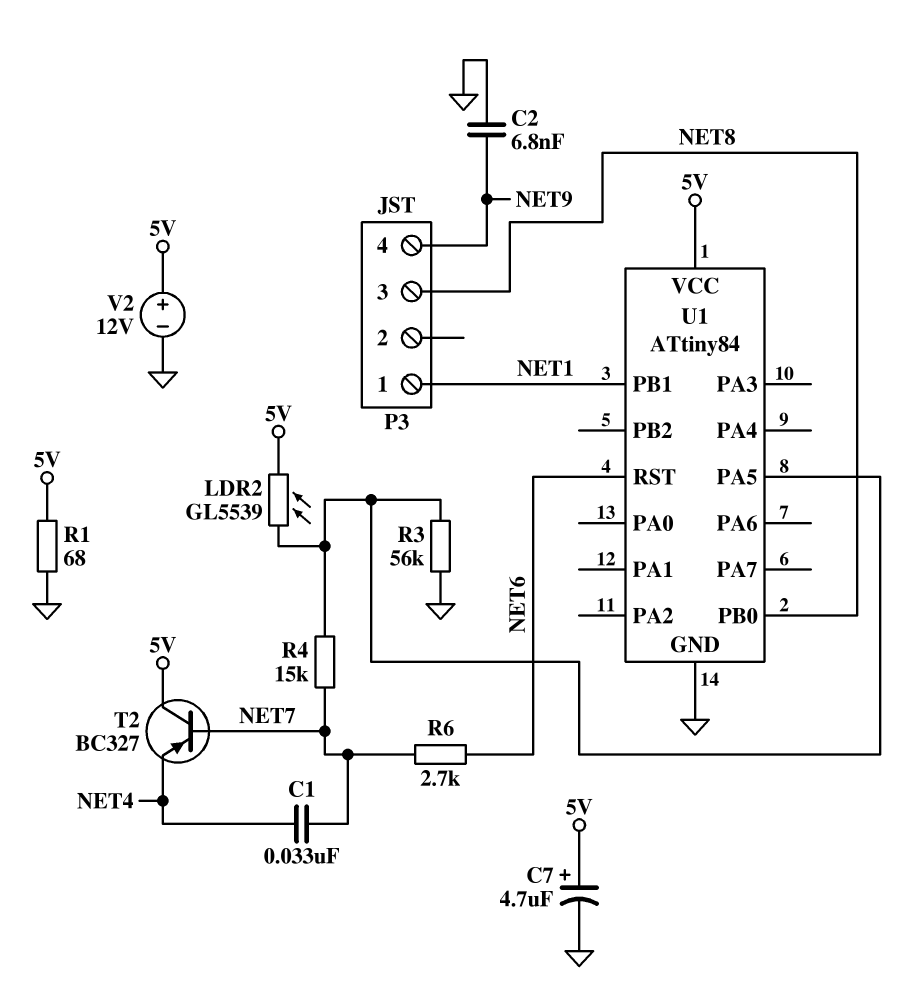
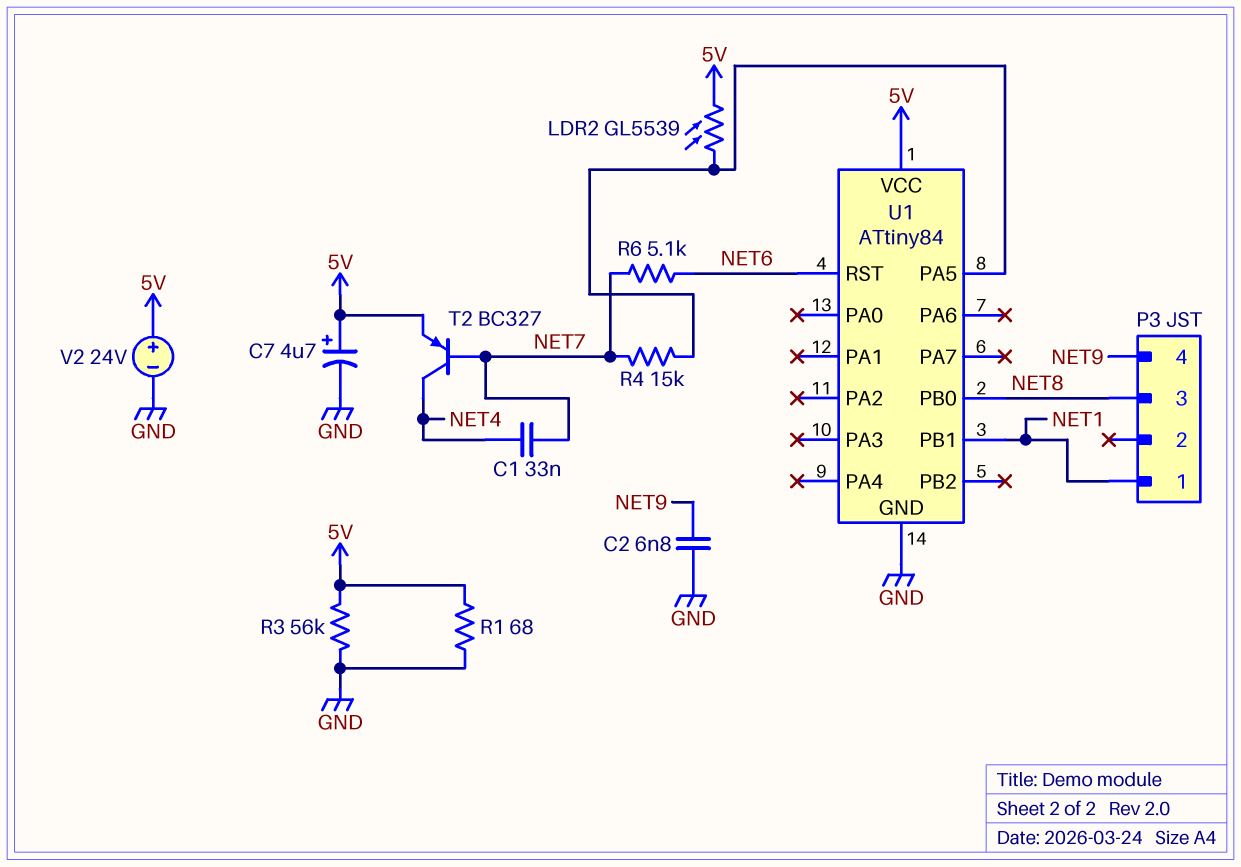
R3: 56k (GND, U1/PA5) -> 56k (5V, GND)
R6: 2.7k (NET6, NET7) -> 5.1k (NET6, NET7)
T2: PNP BC327 (B NET7, C 5V, E NET4) -> PNP BC327 (B NET7, C NET4, E 5V)
V2: 12V (plus 5V, minus GND) -> 24V (plus 5V, minus GND)

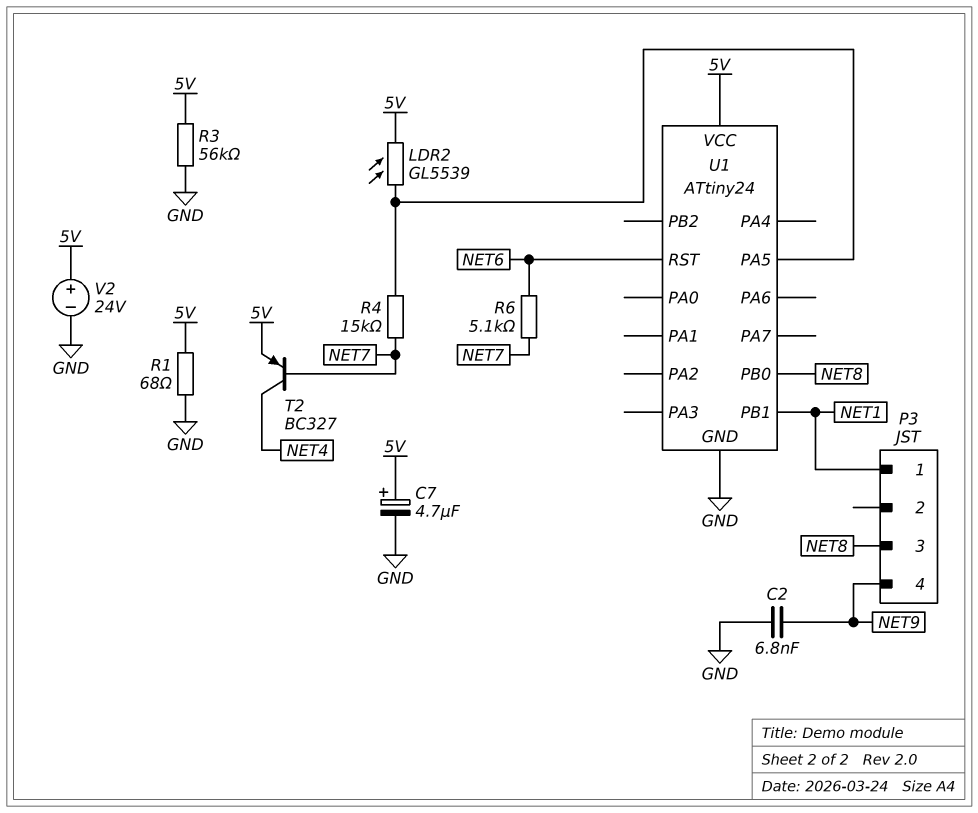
C1: 33nF (NET4, NET7) -> none
U1: ATtiny84 -> ATtiny24

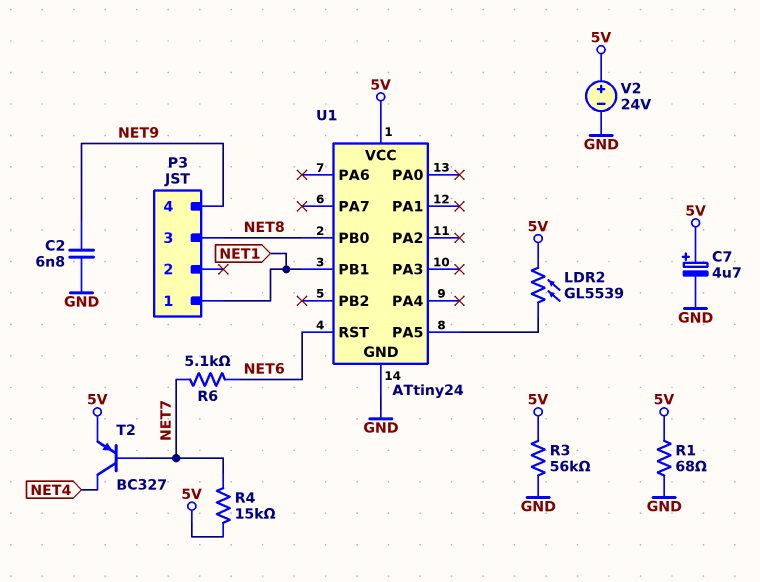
R4: 15k (NET7, U1/PA5) -> 15k (5V, NET7)

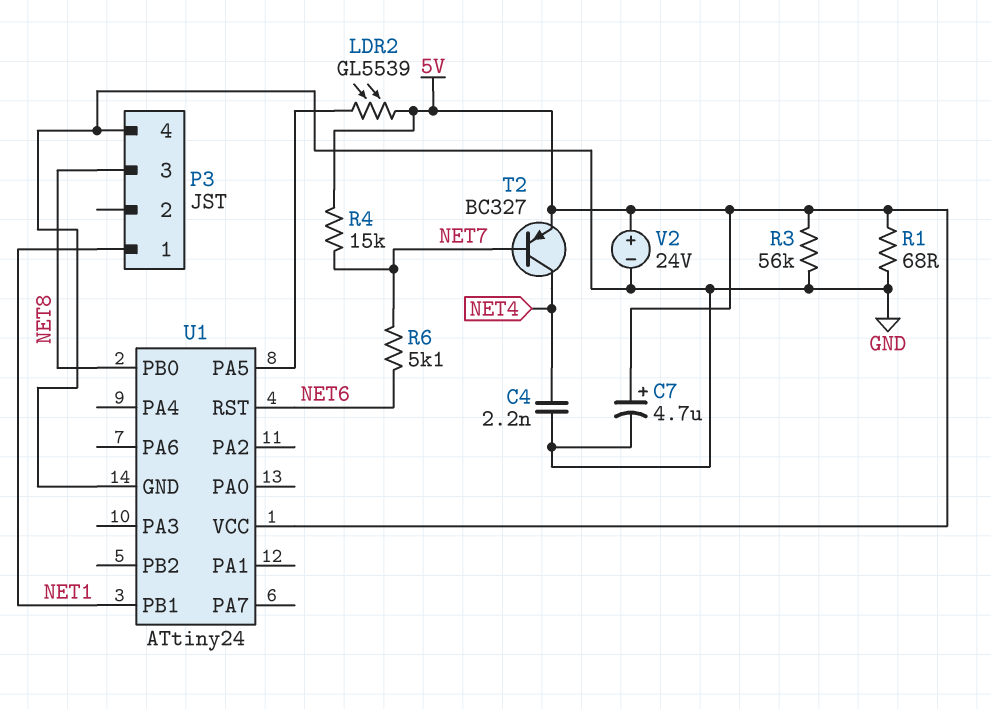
C2: 6.8nF (GND, NET9) -> none
C4: none -> 2.2nF (GND, NET4)
P3 pin 4: NET9 -> GND

